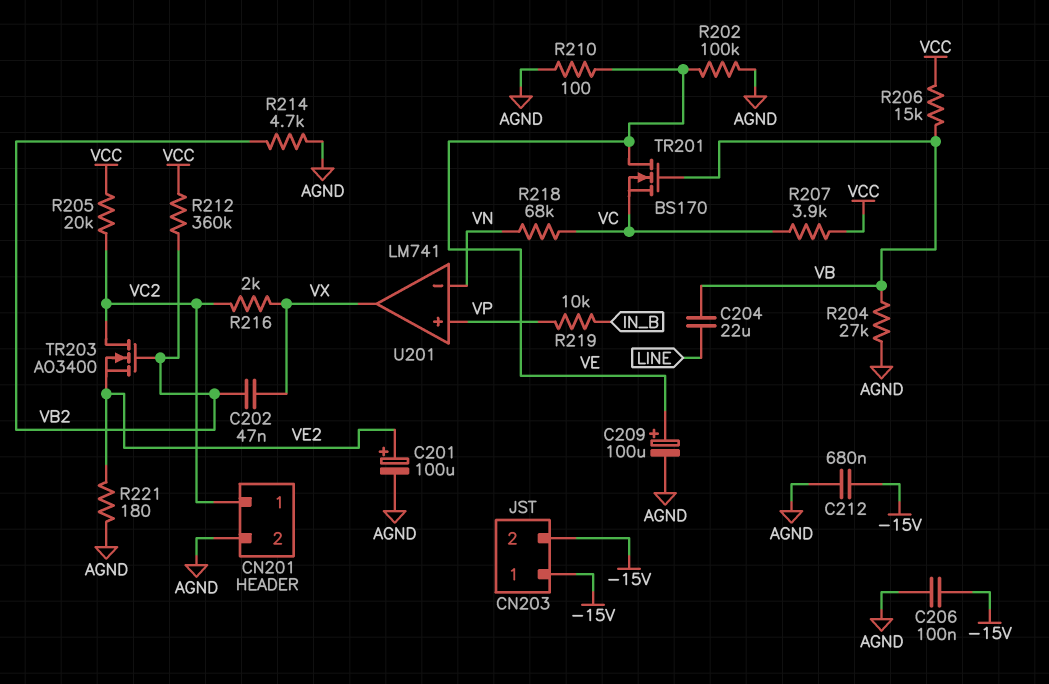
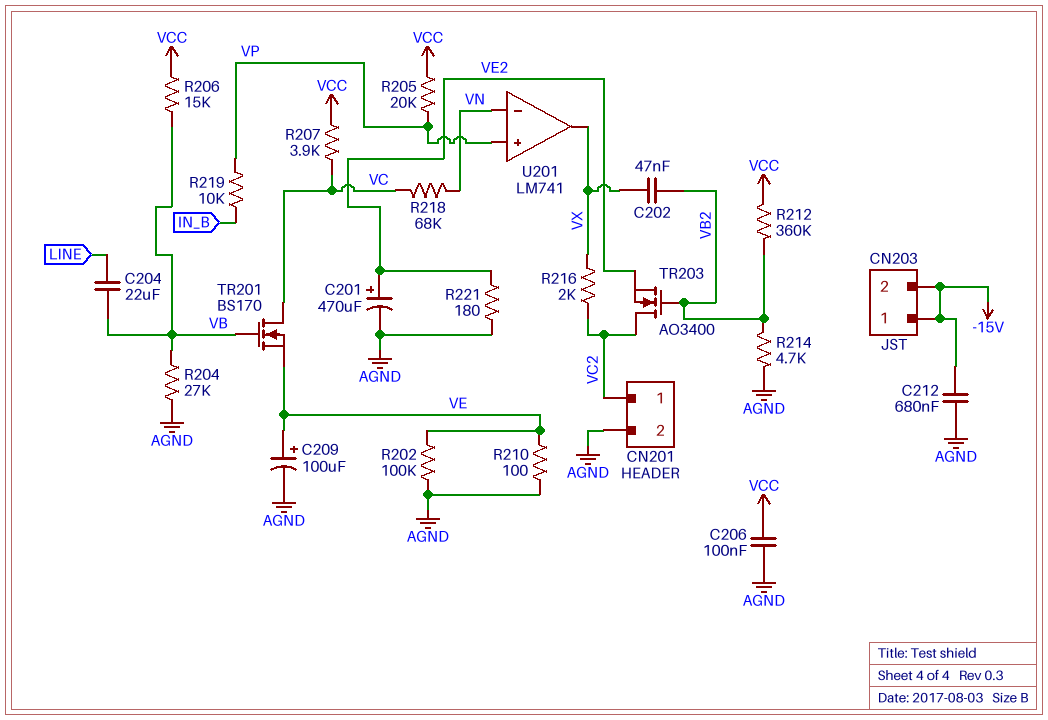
C201: 100uF (plus VE2, minus AGND) -> 470uF (plus VE2, minus AGND)
C206: 100nF (-15V, AGND) -> 100nF (AGND, VCC)
R205: 20k (VC2, VCC) -> 20k (VCC, VP)
TR201: NMOS BS170 (G VB, D VE, S VC) -> NMOS BS170 (G VB, D VC, S VE)

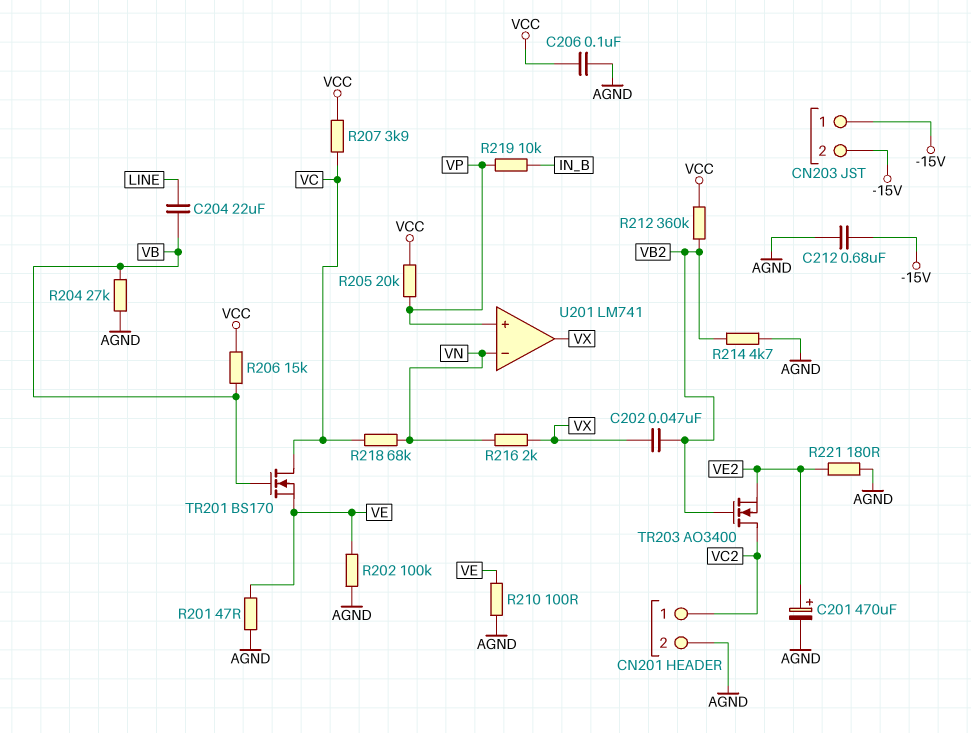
C209: 100uF (plus VE, minus AGND) -> none
R201: none -> 47 (AGND, VE)
R216: 2k (VC2, VX) -> 2k (VN, VX)

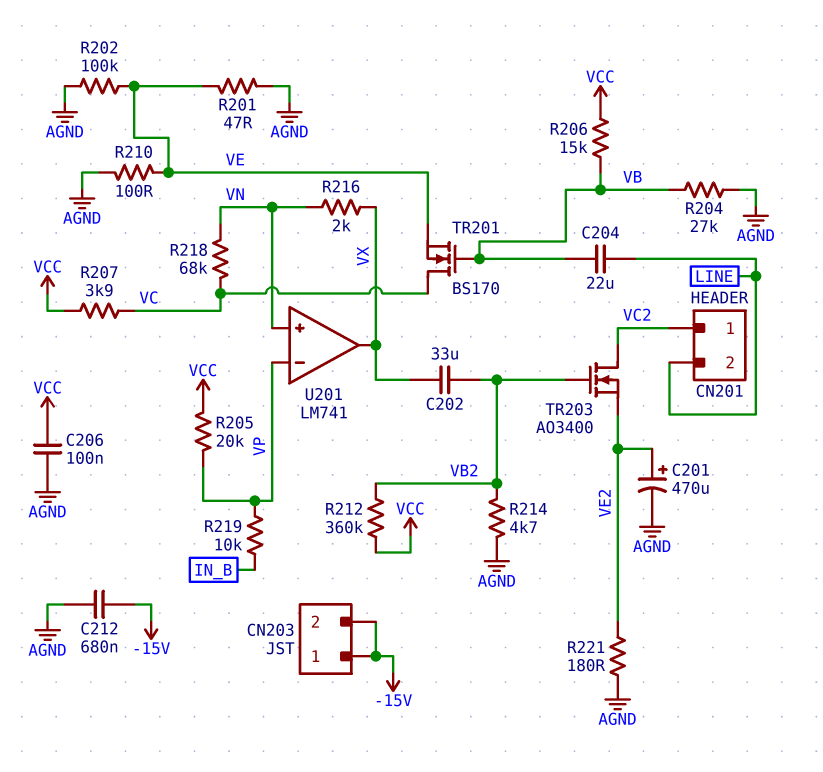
C202: 47nF (VB2, VX) -> 33uF (VB2, VX)
CN201 pin 2: AGND -> LINE
U201 pin in+: VP -> VN
U201 pin in-: VN -> VP

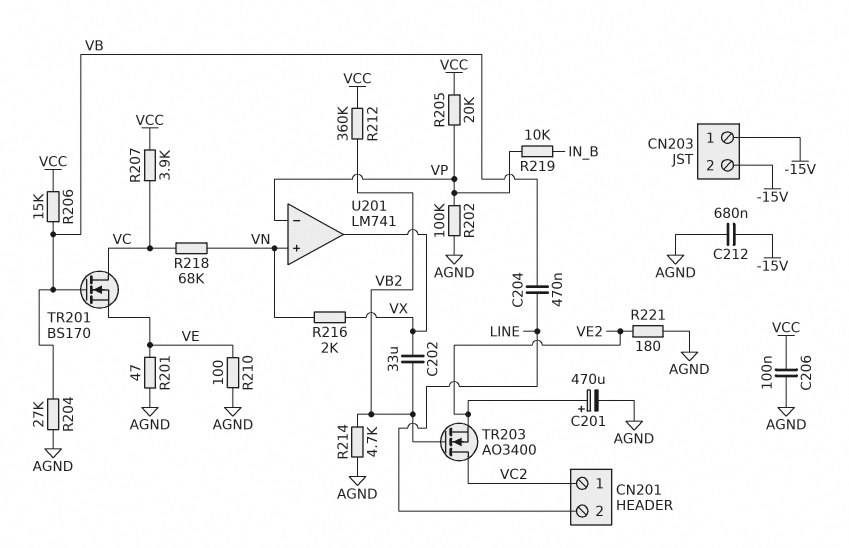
C204: 22uF (LINE, VB) -> 470nF (LINE, VB)
R202: 100k (AGND, VE) -> 100k (AGND, VP)

